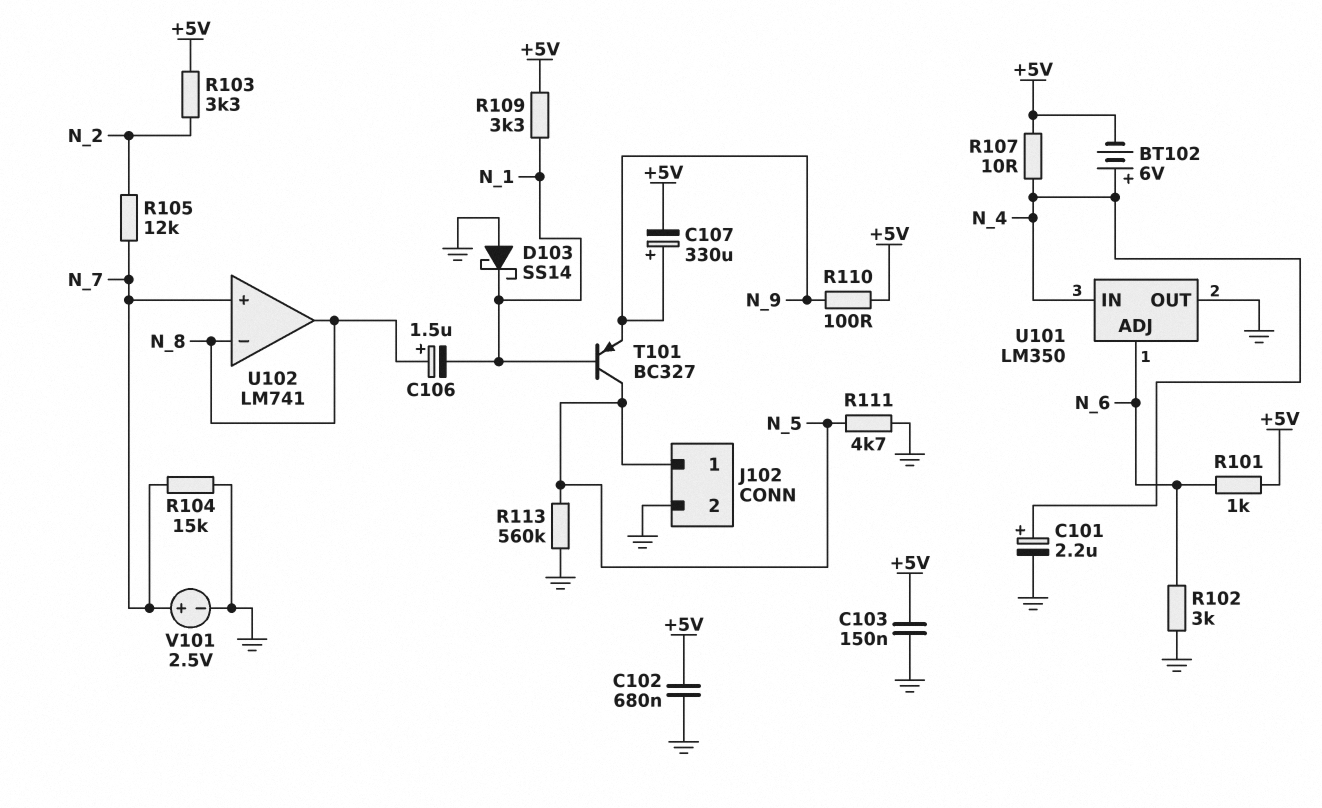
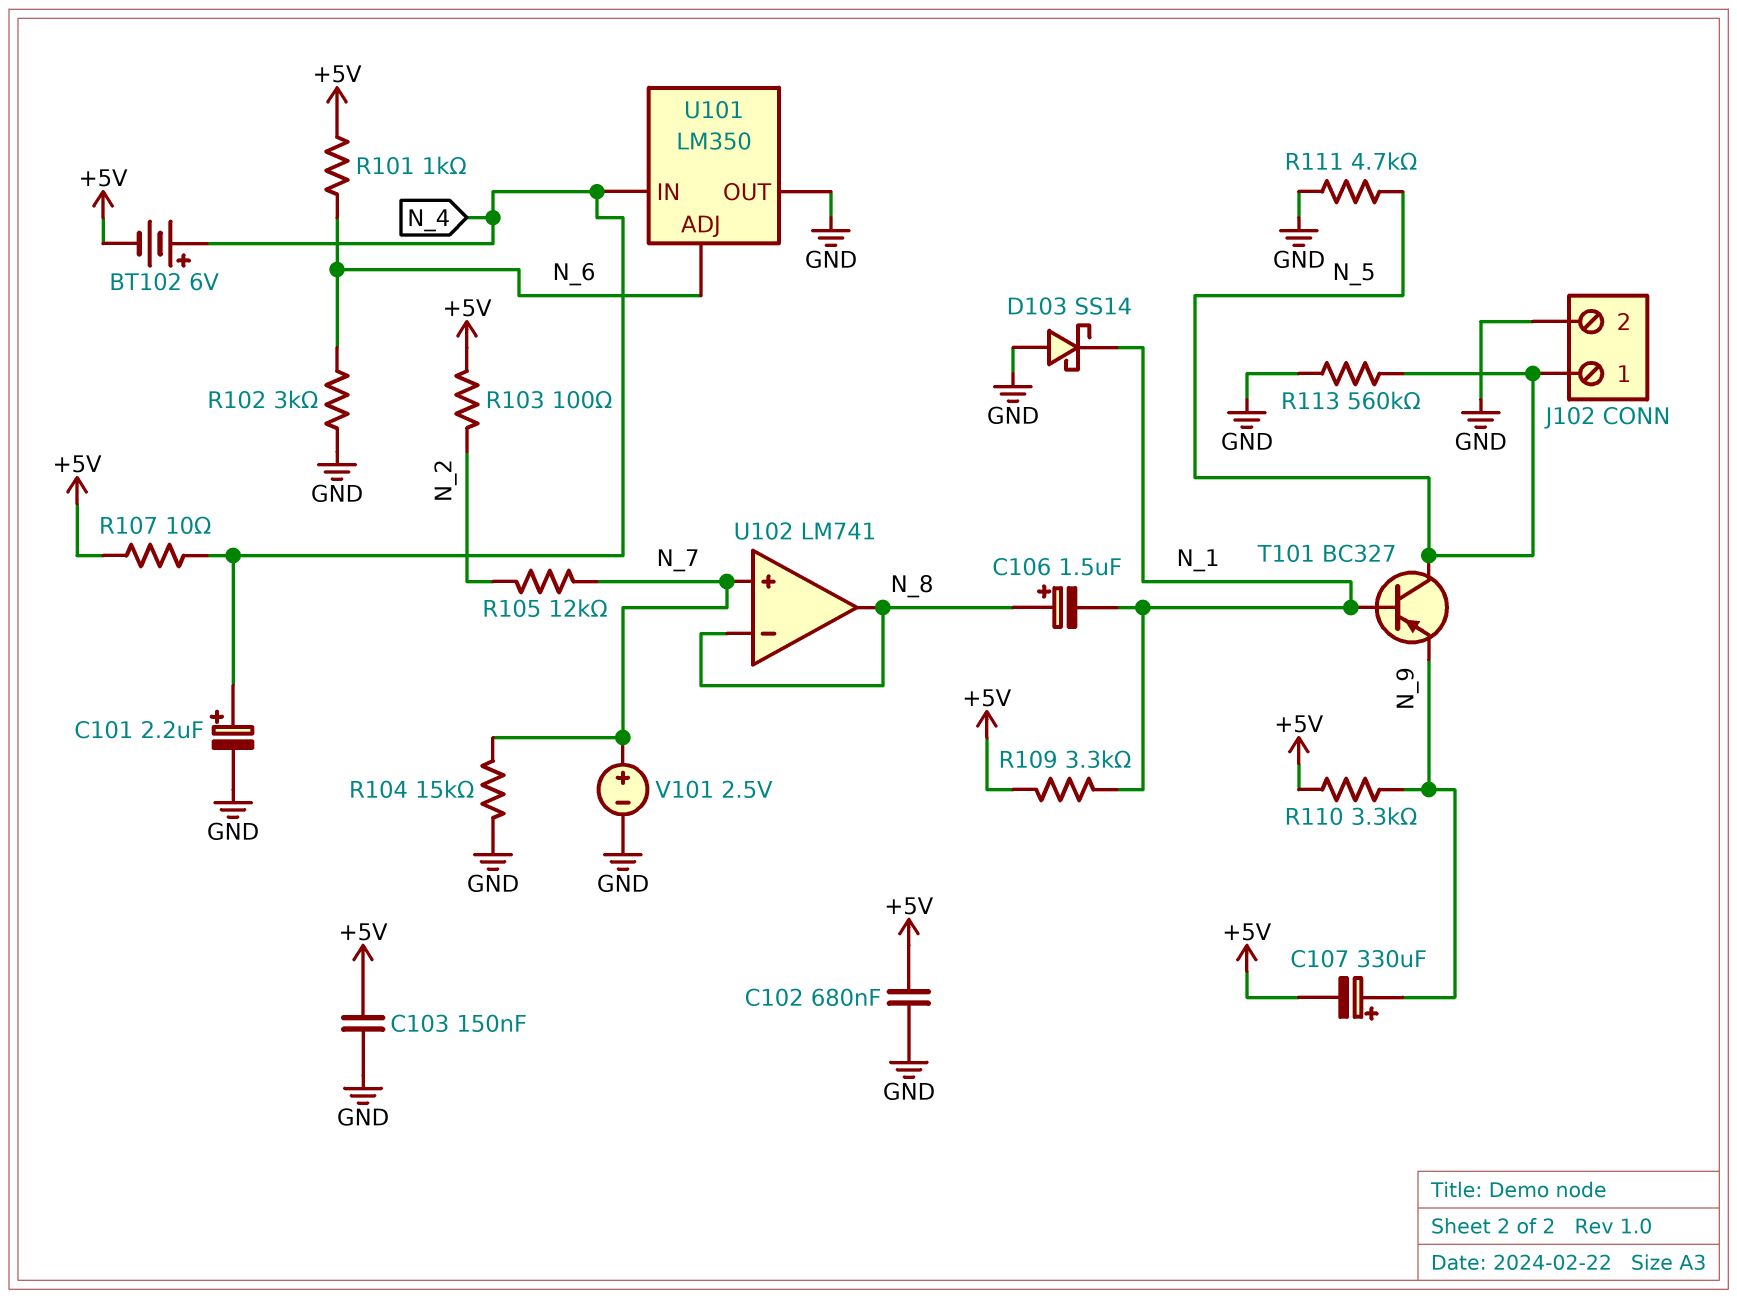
R103: 3.3k (+5V, N_2) -> 100 (+5V, N_2)
R110: 100 (+5V, N_9) -> 3.3k (+5V, N_9)

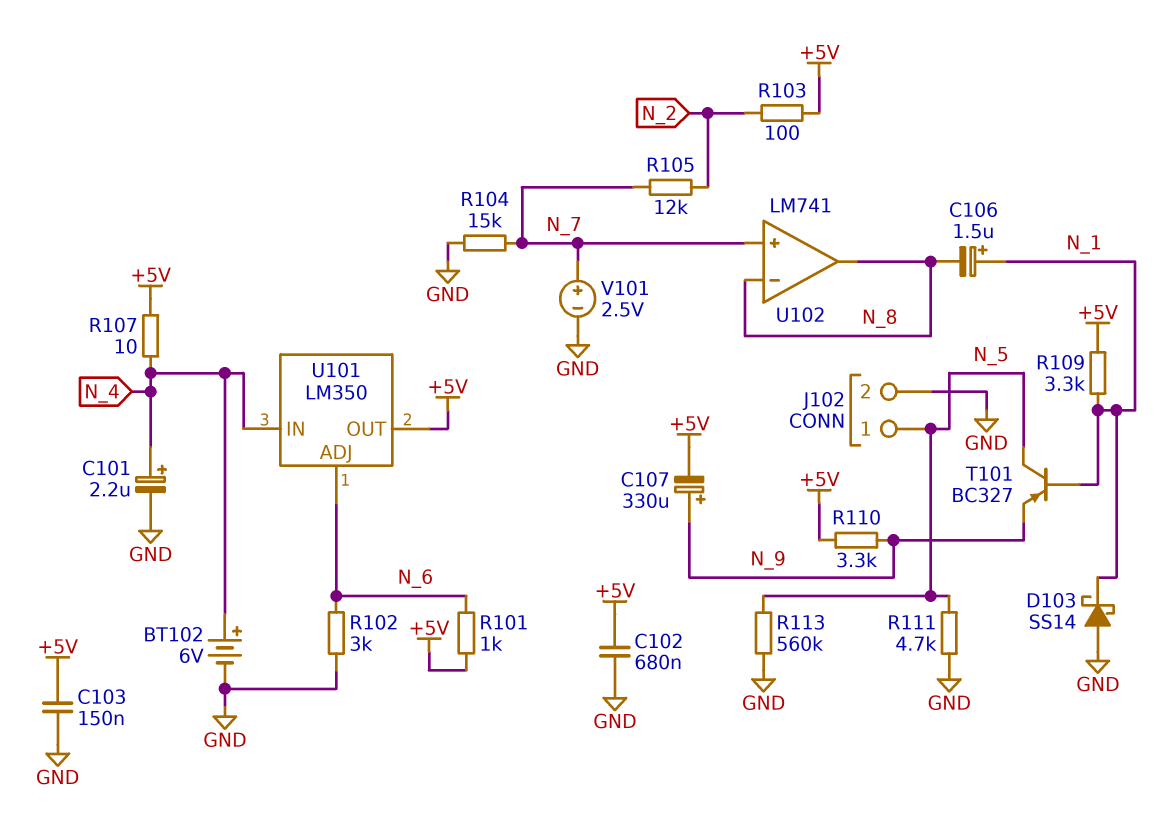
BT102: 6V (plus N_4, minus +5V) -> 6V (plus N_4, minus GND)
C106: 1.5uF (plus N_8, minus N_1) -> 1.5uF (plus N_1, minus N_8)
U101 pin OUT: GND -> +5V

